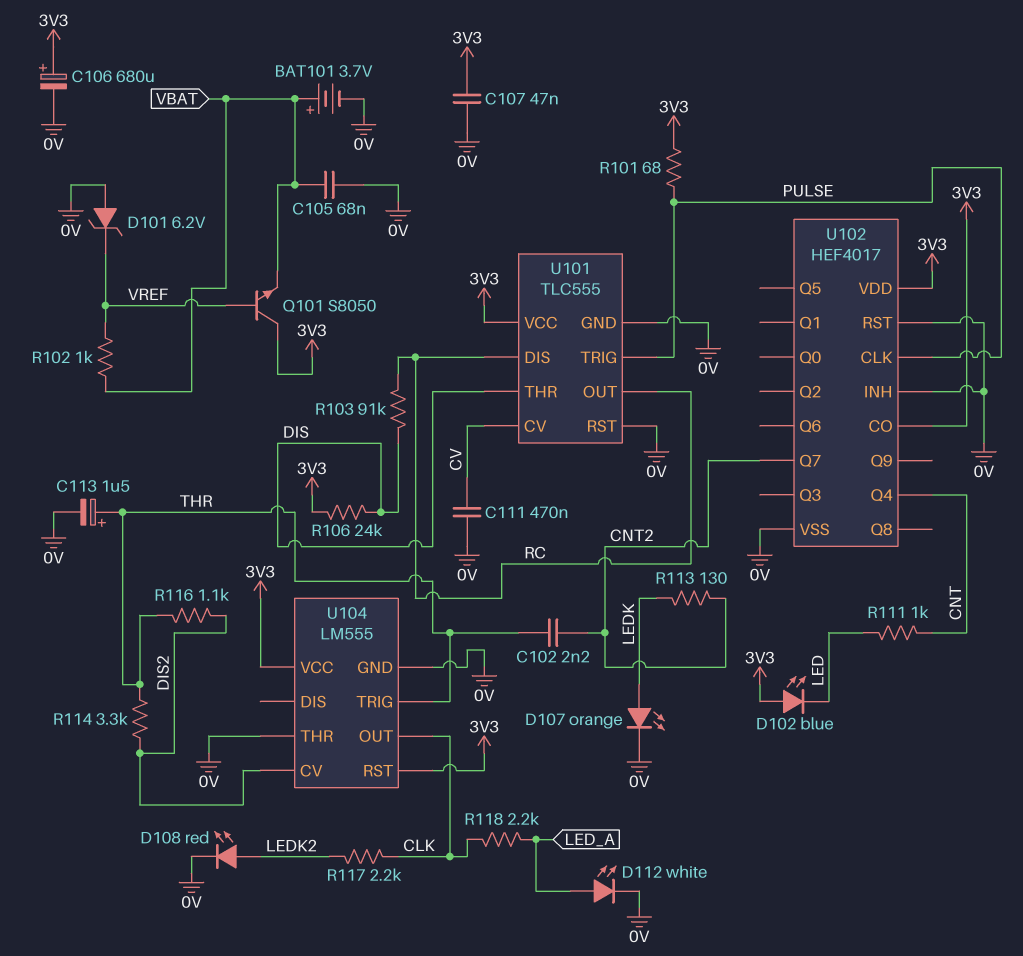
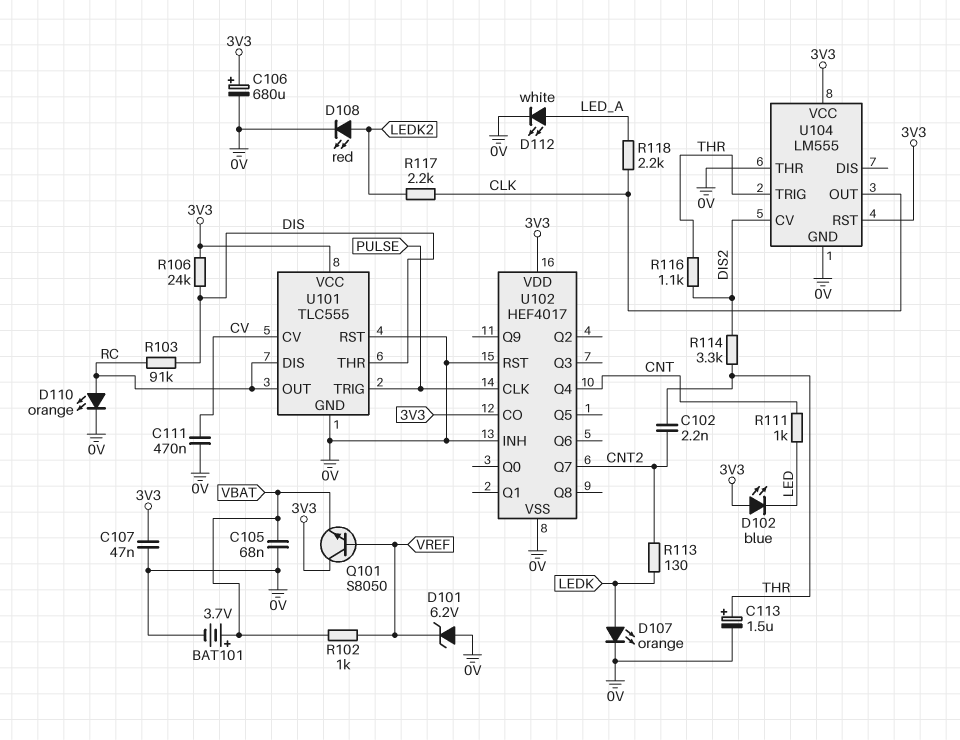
D110: none -> LED orange (A RC, K 0V)
R101: 68 (3V3, PULSE) -> none

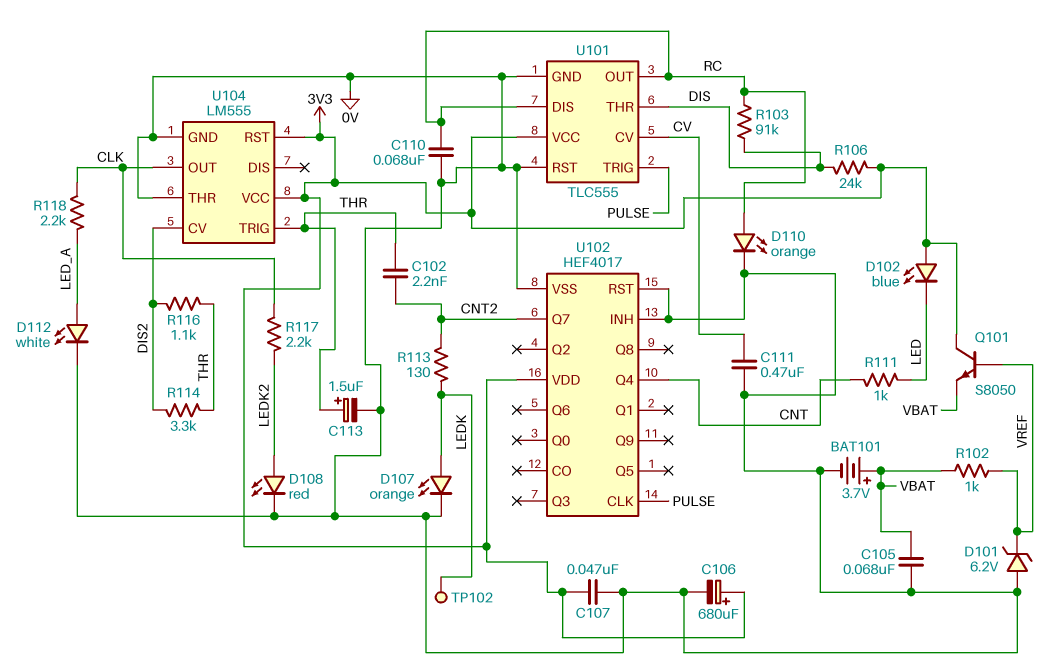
C110: none -> 68nF (0V, RC)
TP102: none -> test point (LEDK)
U102 pin CO: 3V3 -> none

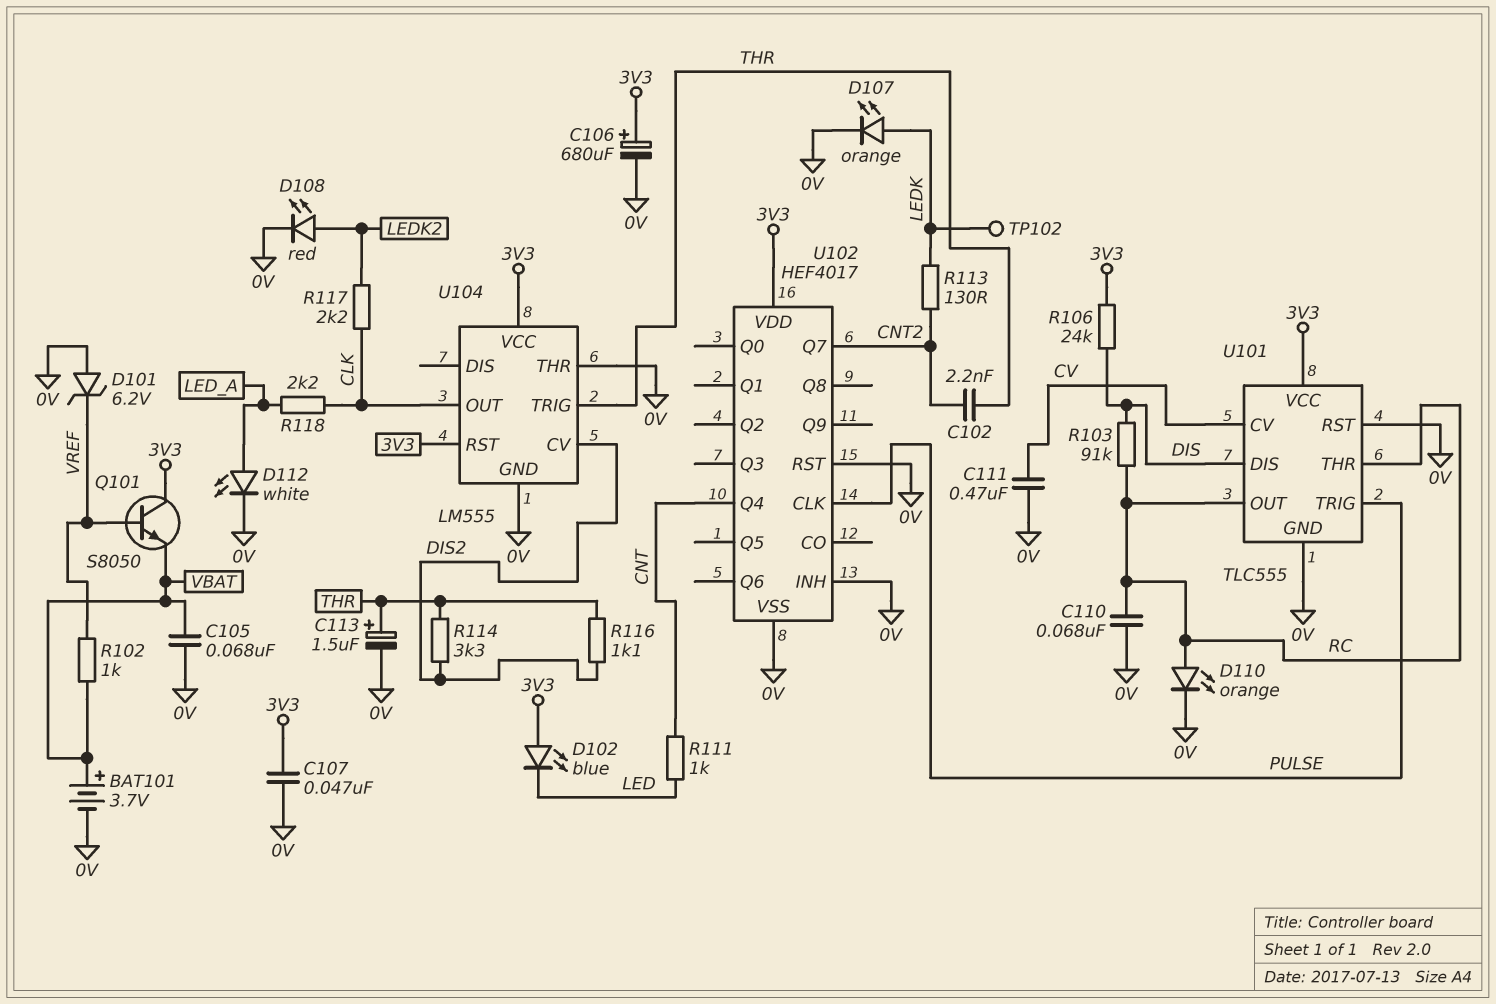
U101 pin DIS: RC -> DIS
U101 pin THR: DIS -> RC

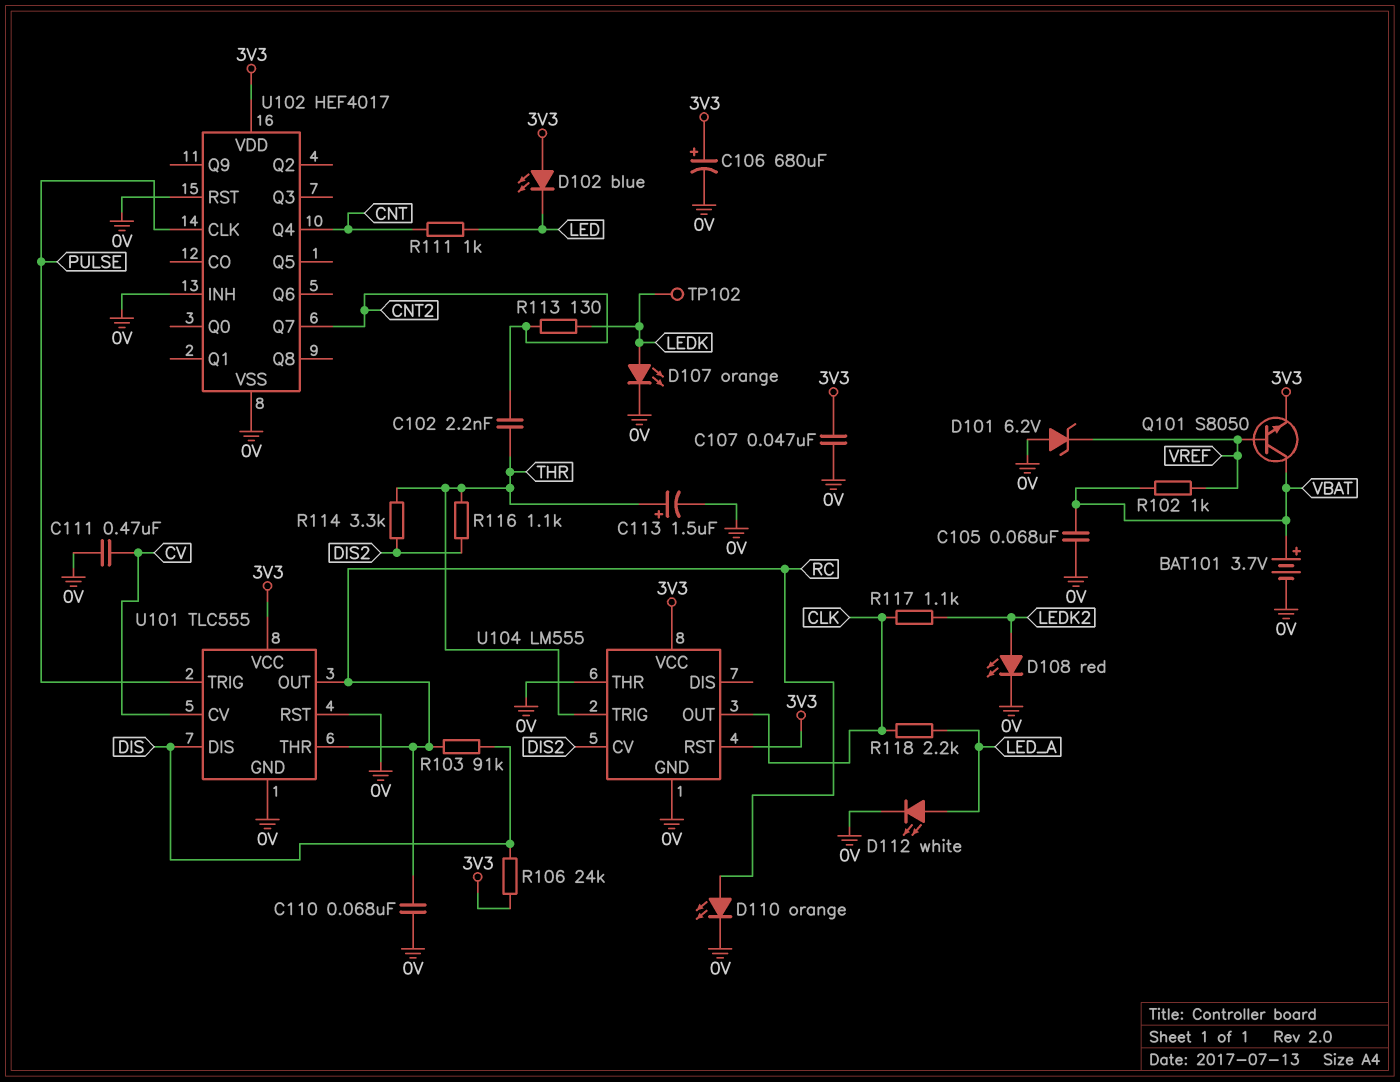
Q101: NPN S8050 (B VREF, C 3V3, E VBAT) -> NPN S8050 (B VREF, C VBAT, E 3V3)
R117: 2.2k (CLK, LEDK2) -> 1.1k (CLK, LEDK2)

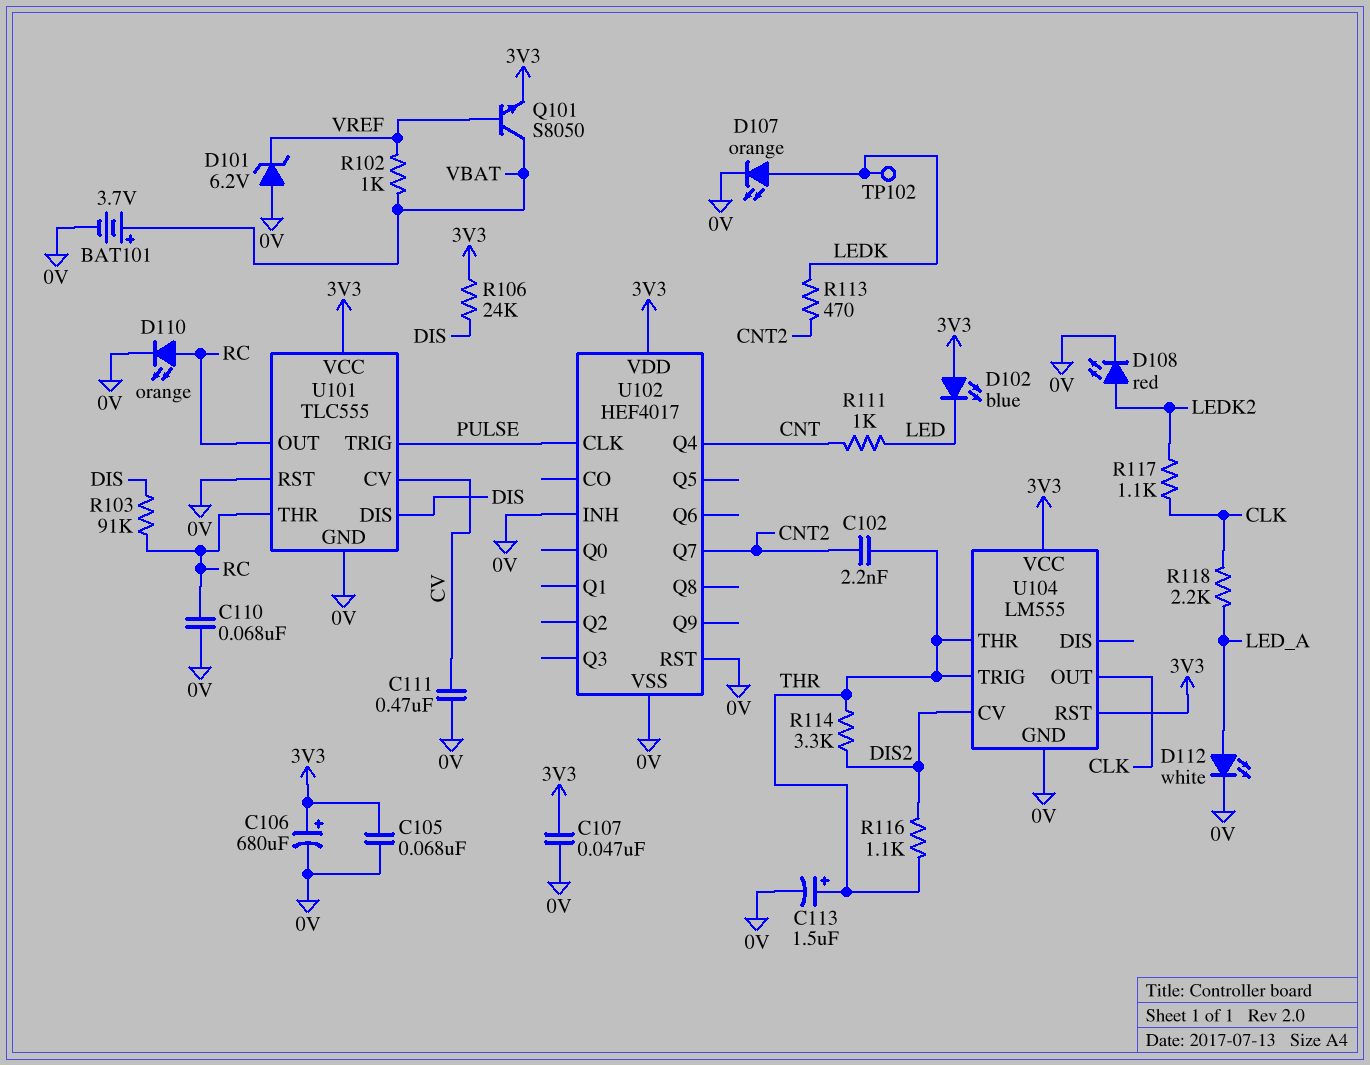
C105: 68nF (0V, VBAT) -> 68nF (0V, 3V3)
R113: 130 (CNT2, LEDK) -> 470 (CNT2, LEDK)
U104 pin THR: 0V -> THR

